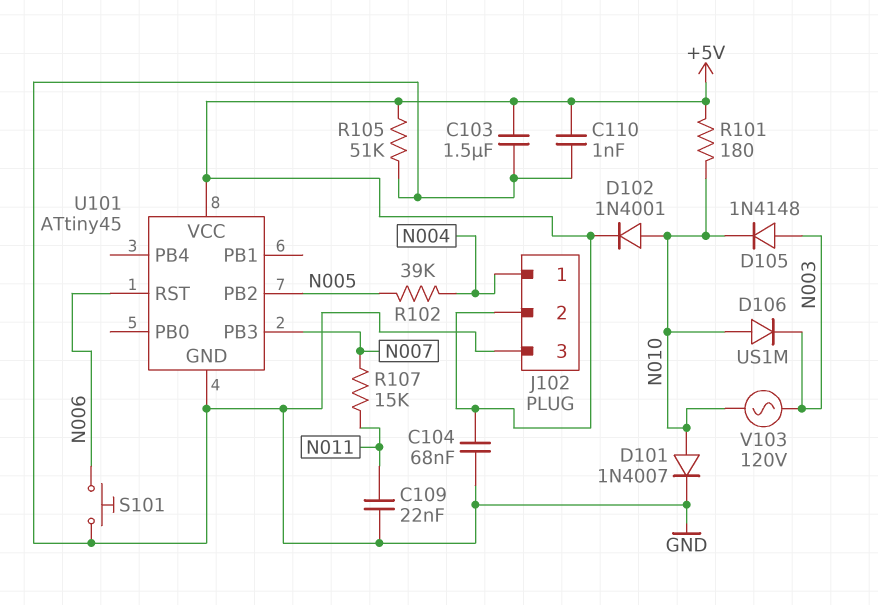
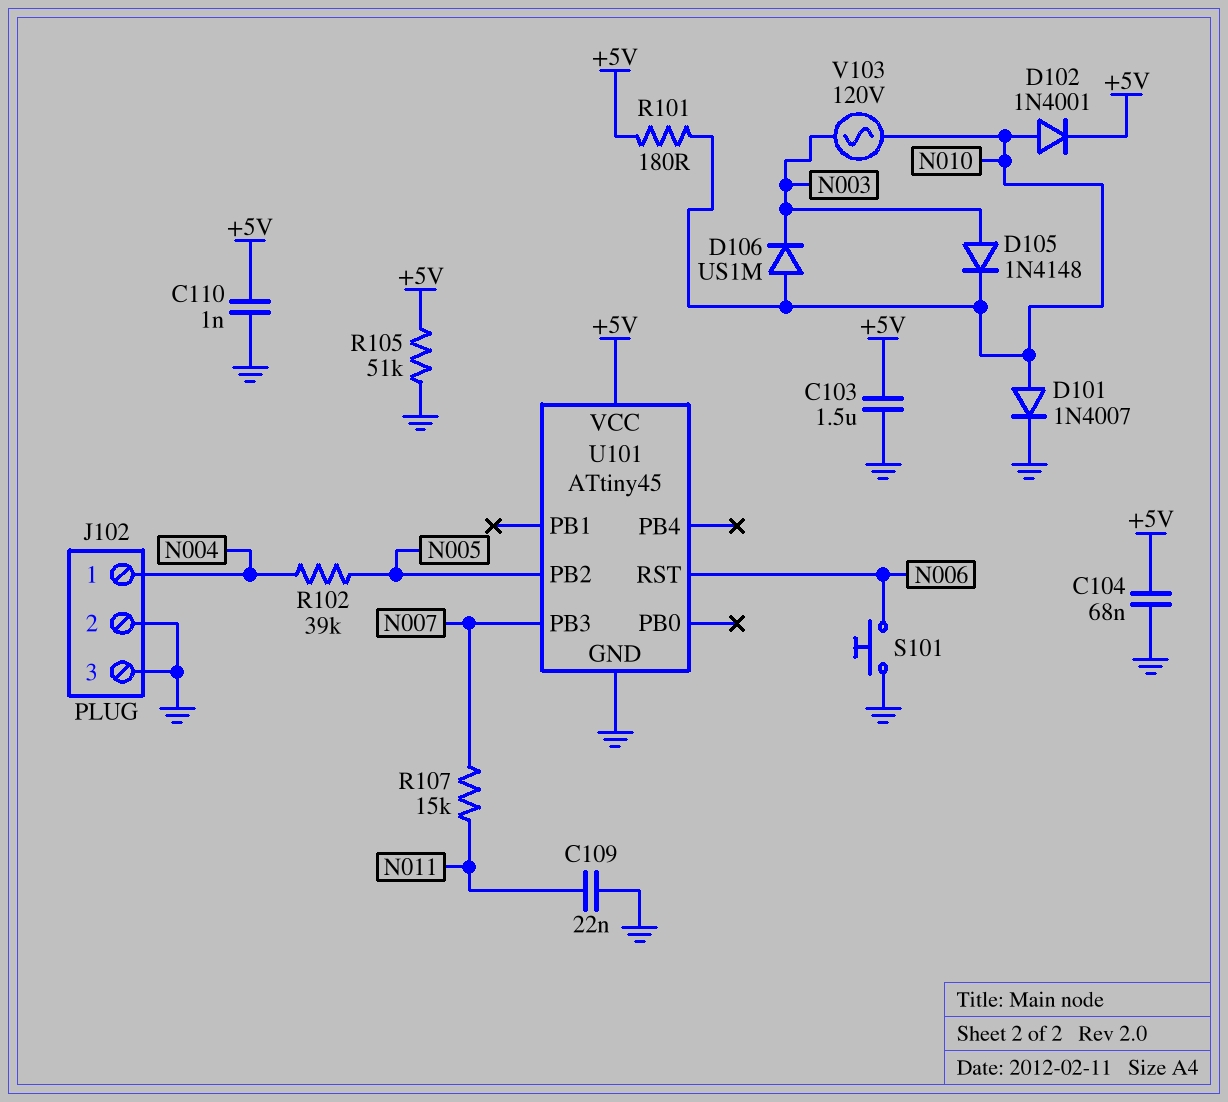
J102 pin 2: +5V -> GND

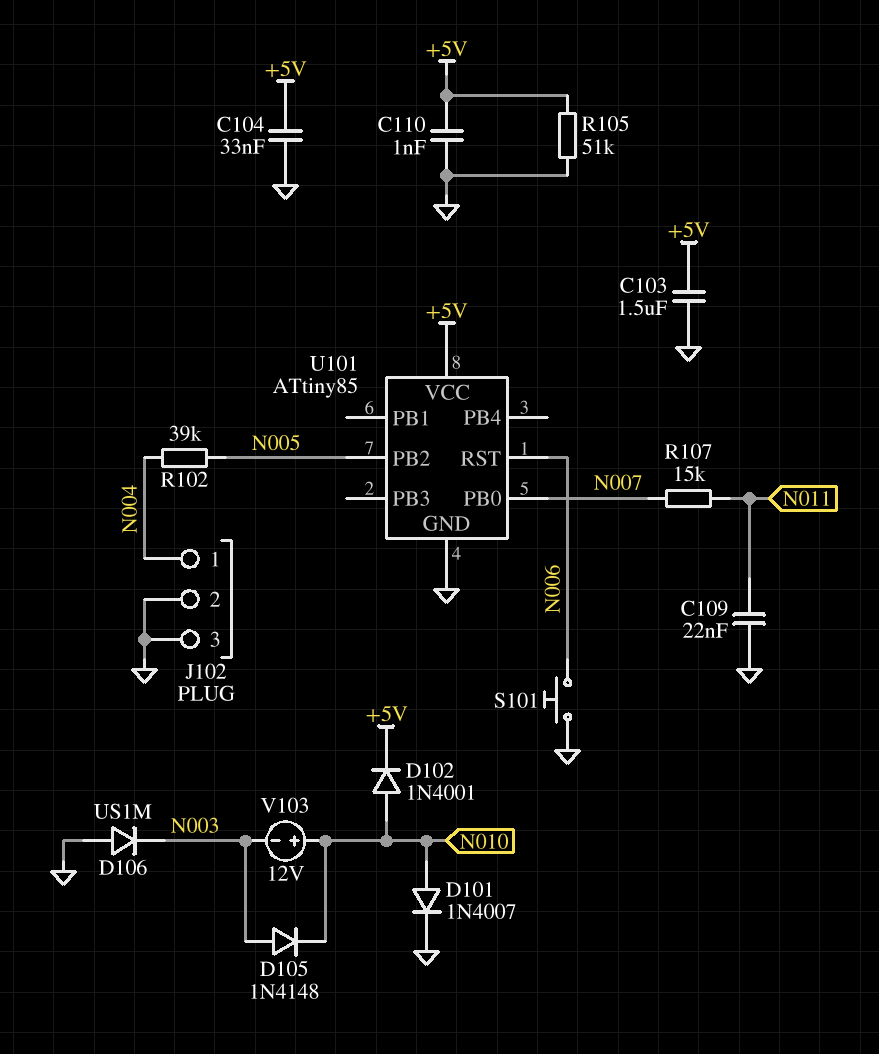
C104: 68nF (+5V, GND) -> 33nF (+5V, GND)
D106: diode US1M (A N010, K N003) -> diode US1M (A GND, K N003)
R101: 180 (+5V, N010) -> none
U101: ATtiny45 -> ATtiny85
U101 pin PB0: none -> N007
U101 pin PB3: N007 -> none
V103: AC 120V (N003, N010) -> 12V (plus N010, minus N003)

